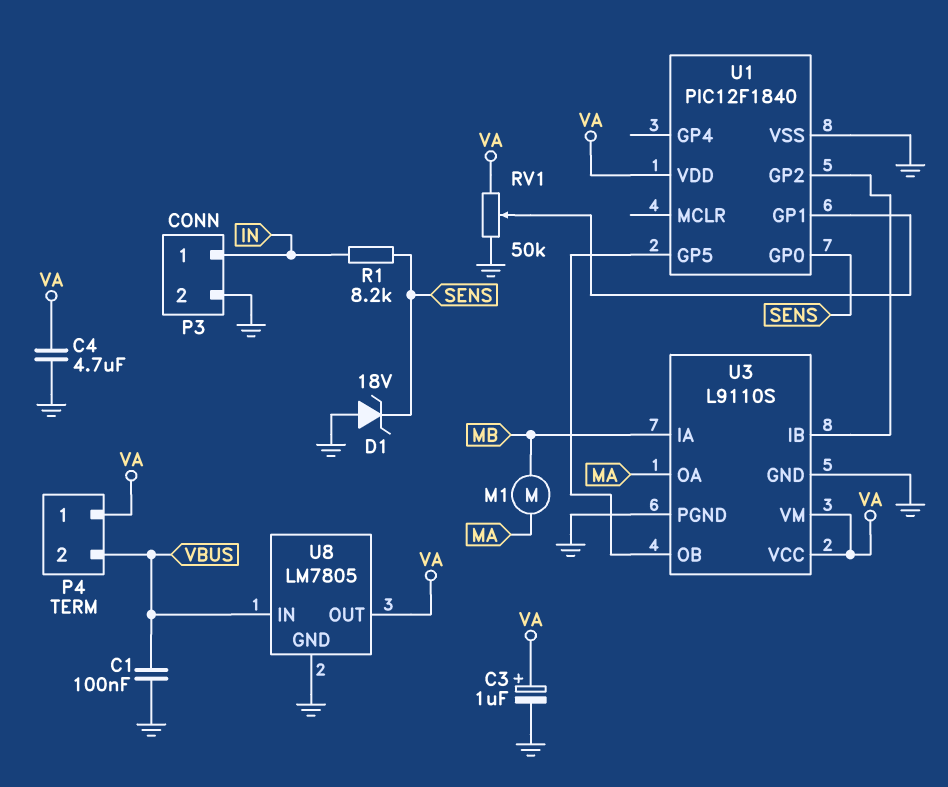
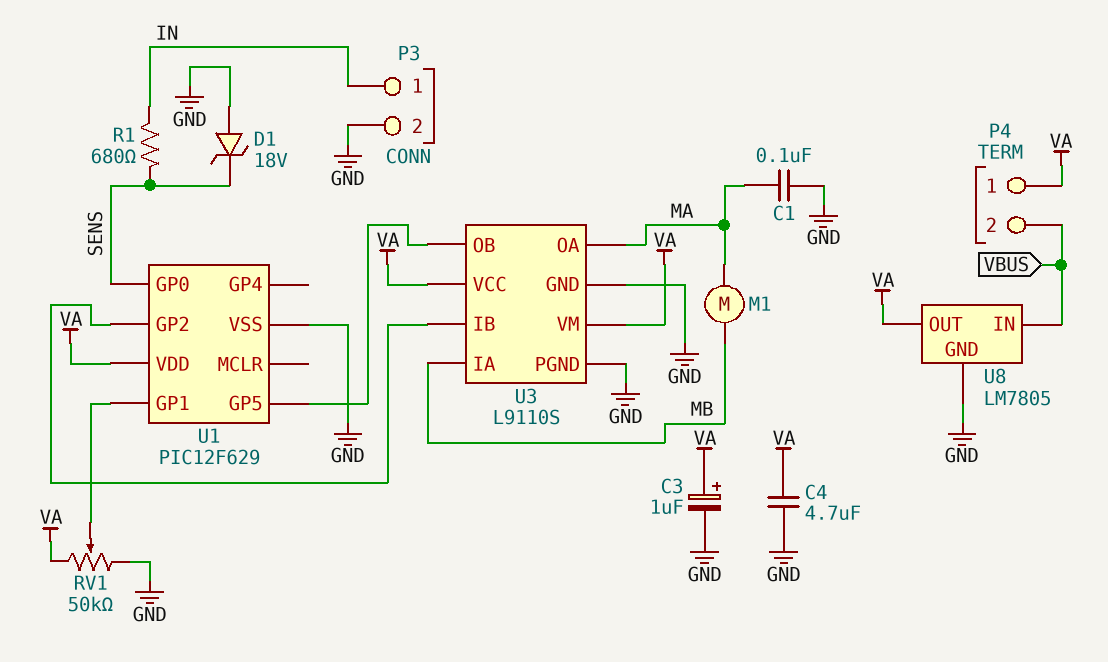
C1: 100nF (GND, VBUS) -> 100nF (GND, MA)
R1: 8.2k (IN, SENS) -> 680 (IN, SENS)
U1: PIC12F1840 -> PIC12F629

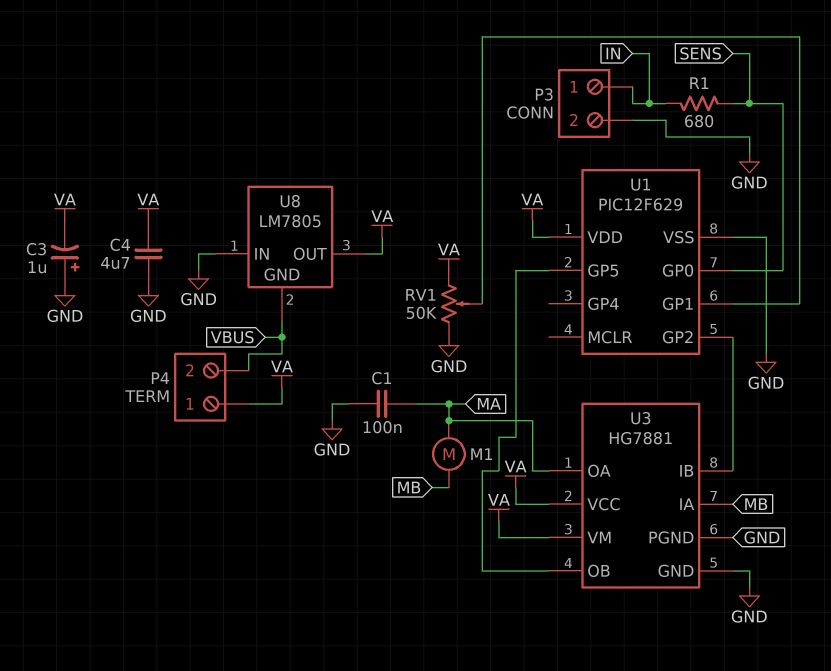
C3: 1uF (plus VA, minus GND) -> 1uF (plus GND, minus VA)
D1: zener 18V (A GND, K SENS) -> none
U3: L9110S -> HG7881
U8 pin GND: GND -> VBUS
U8 pin IN: VBUS -> GND

